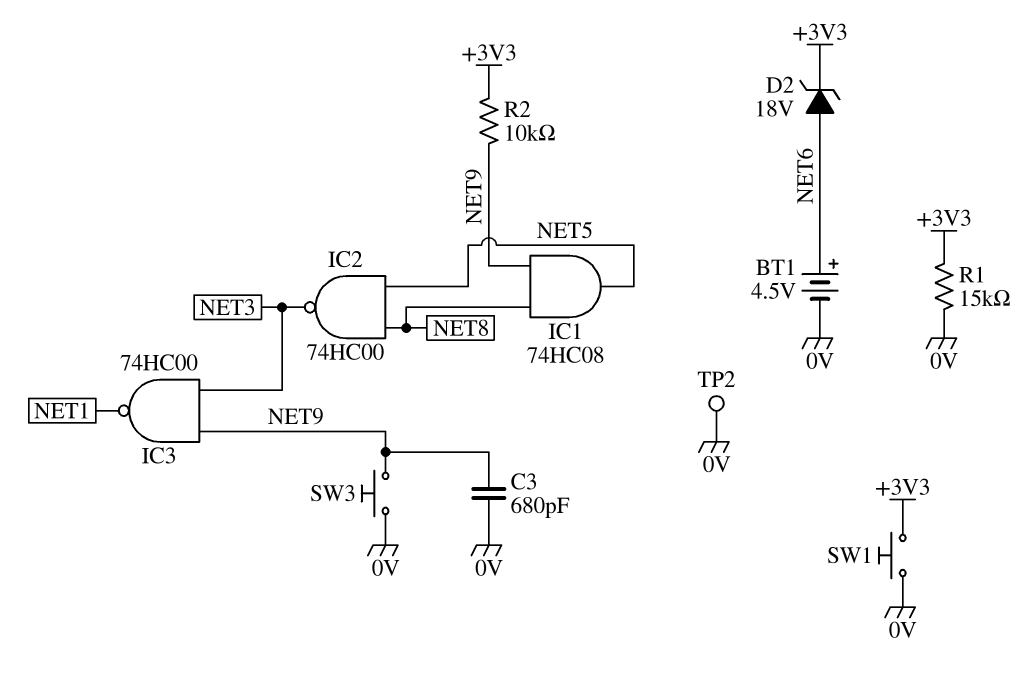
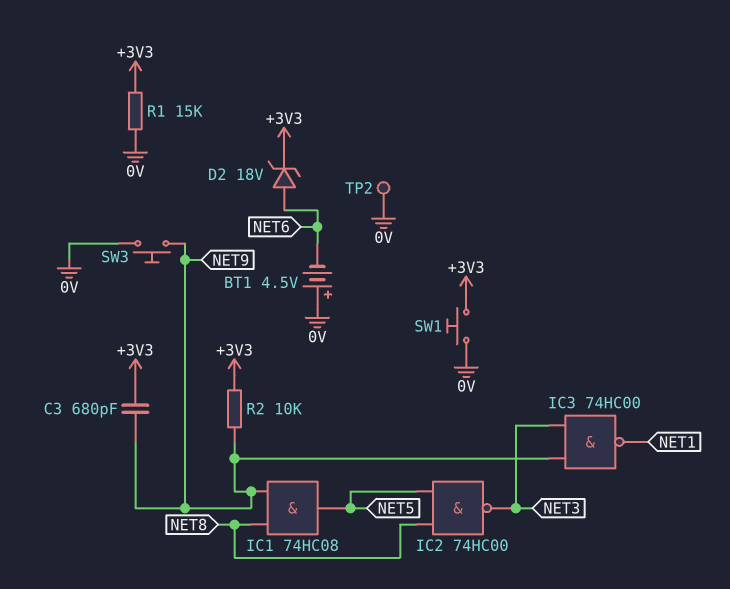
BT1: 4.5V (plus NET6, minus 0V) -> 4.5V (plus 0V, minus NET6)
C3: 680pF (0V, NET9) -> 680pF (+3V3, NET9)

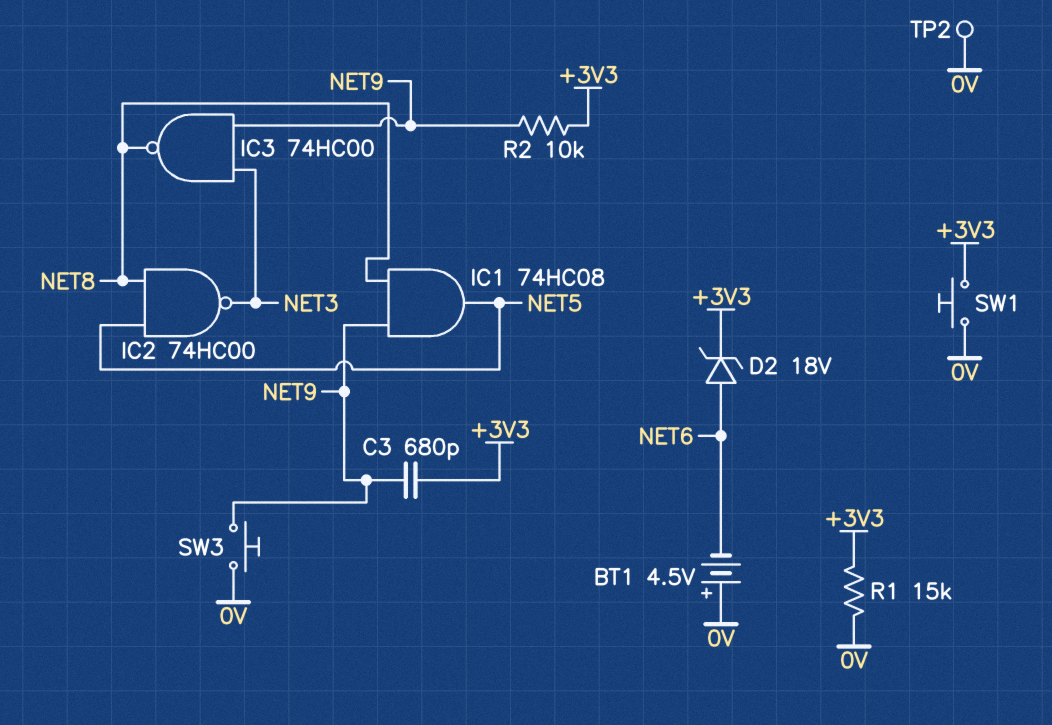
IC3: NAND 74HC00 (in NET3, in NET9, out NET1) -> NAND 74HC00 (in NET3, in NET9, out NET8)

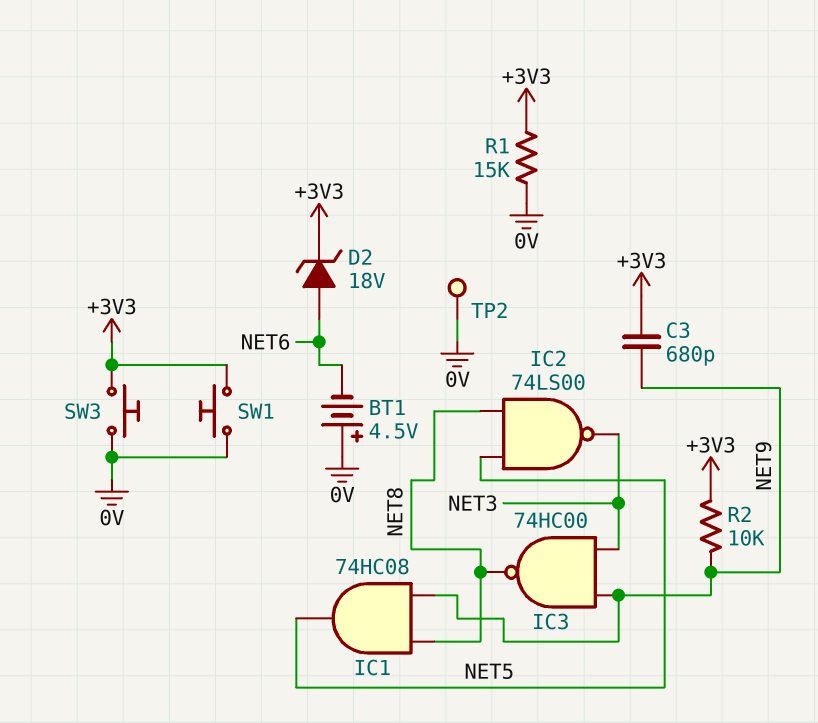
IC2: NAND 74HC00 (in NET5, in NET8, out NET3) -> NAND 74LS00 (in NET5, in NET8, out NET3)
SW3: button (0V, NET9) -> button (+3V3, 0V)

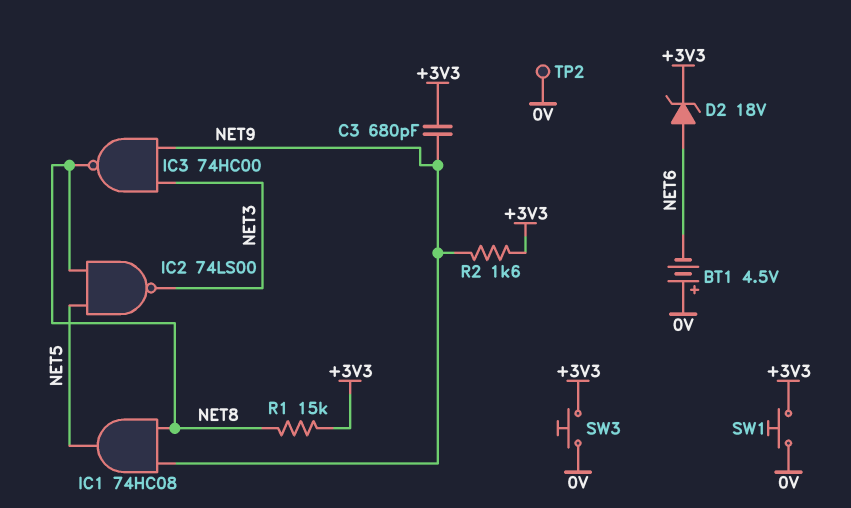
R1: 15k (+3V3, 0V) -> 15k (+3V3, NET8)
R2: 10k (+3V3, NET9) -> 1.6k (+3V3, NET9)

